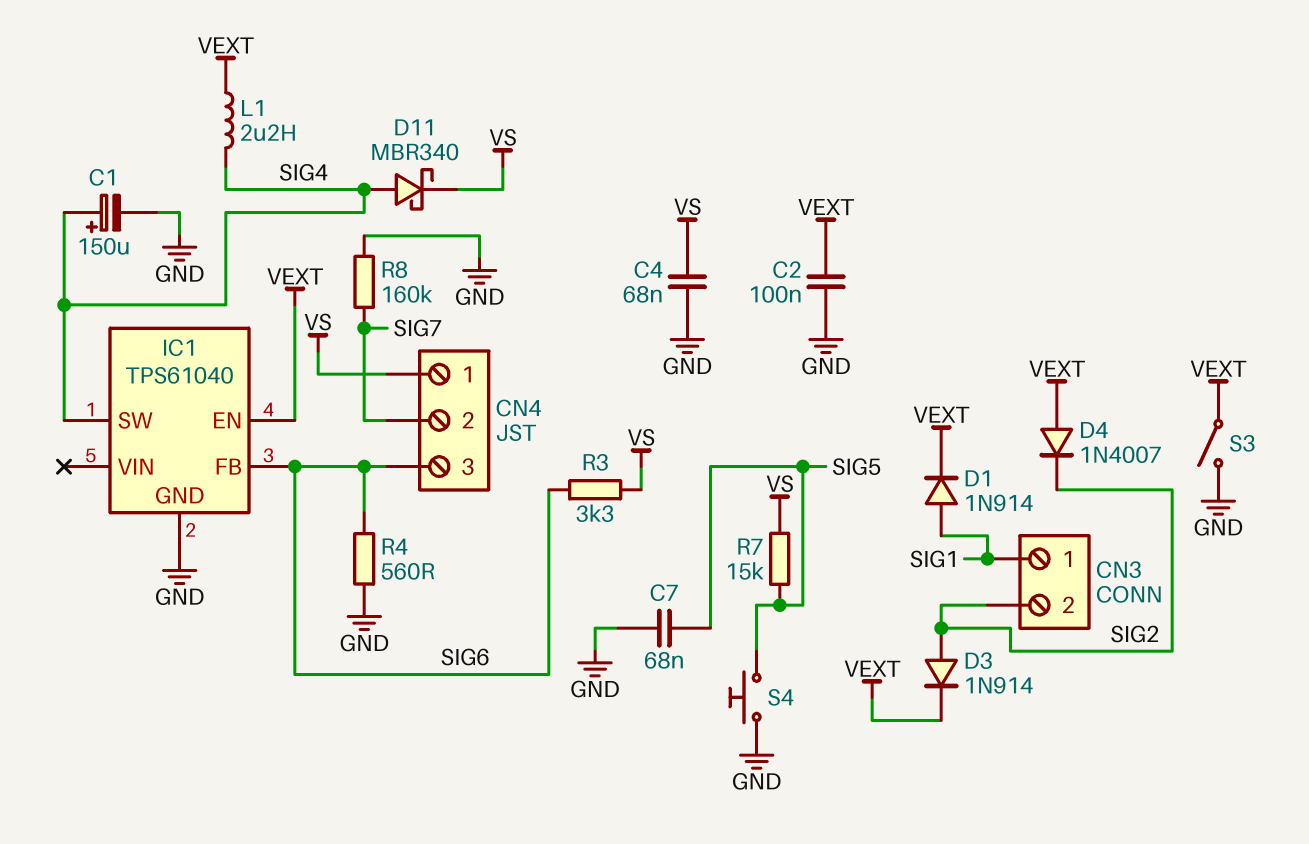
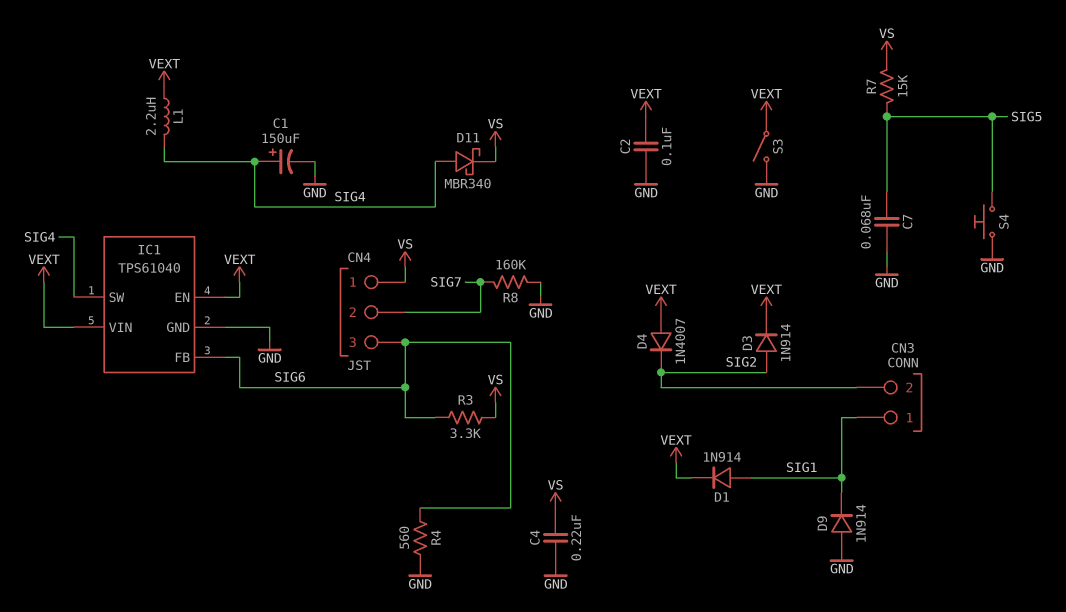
C4: 68nF (GND, VS) -> 220nF (GND, VS)
D9: none -> diode 1N914 (A GND, K SIG1)
IC1 pin VIN: none -> VEXT

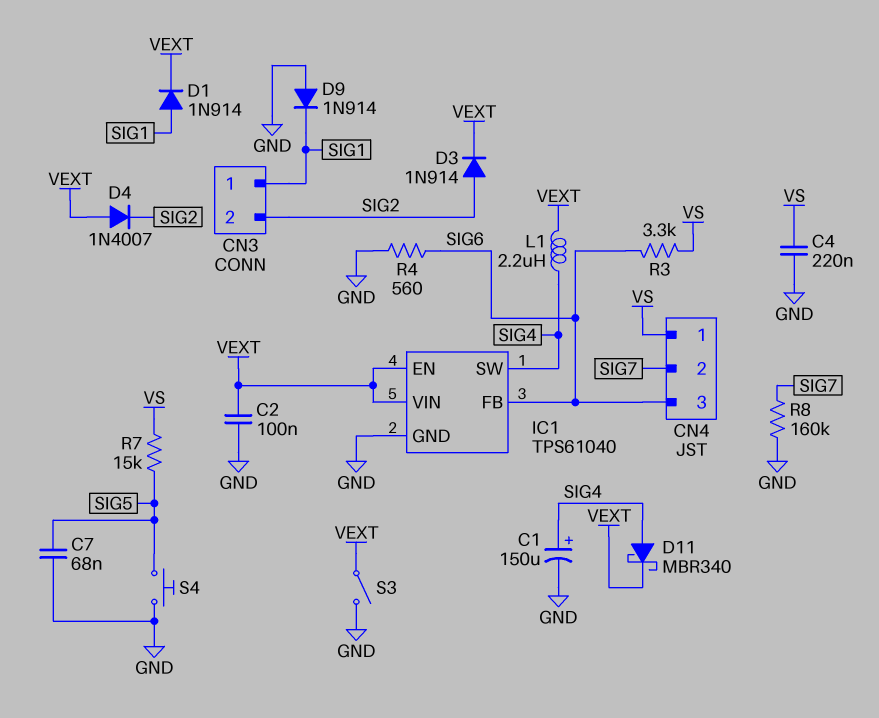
D11: schottky MBR340 (A SIG4, K VS) -> schottky MBR340 (A SIG4, K VEXT)

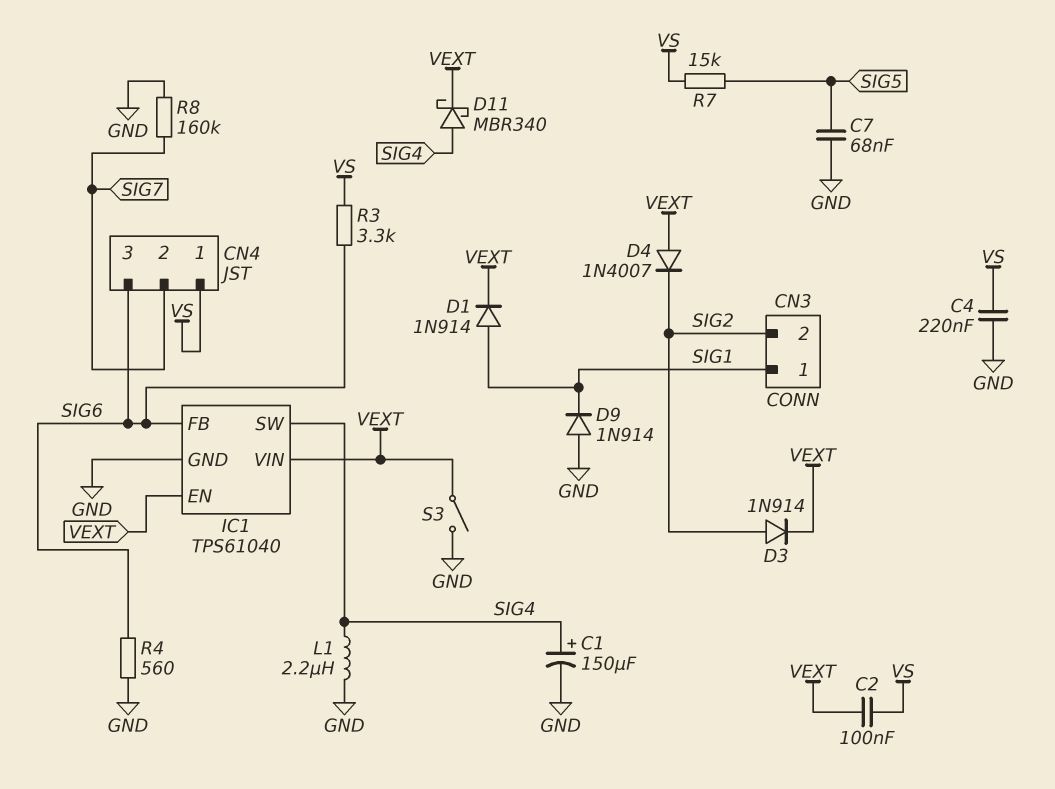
C2: 100nF (GND, VEXT) -> 100nF (VEXT, VS)
L1: 2.2uH (SIG4, VEXT) -> 2.2uH (GND, SIG4)
S4: button (GND, SIG5) -> none

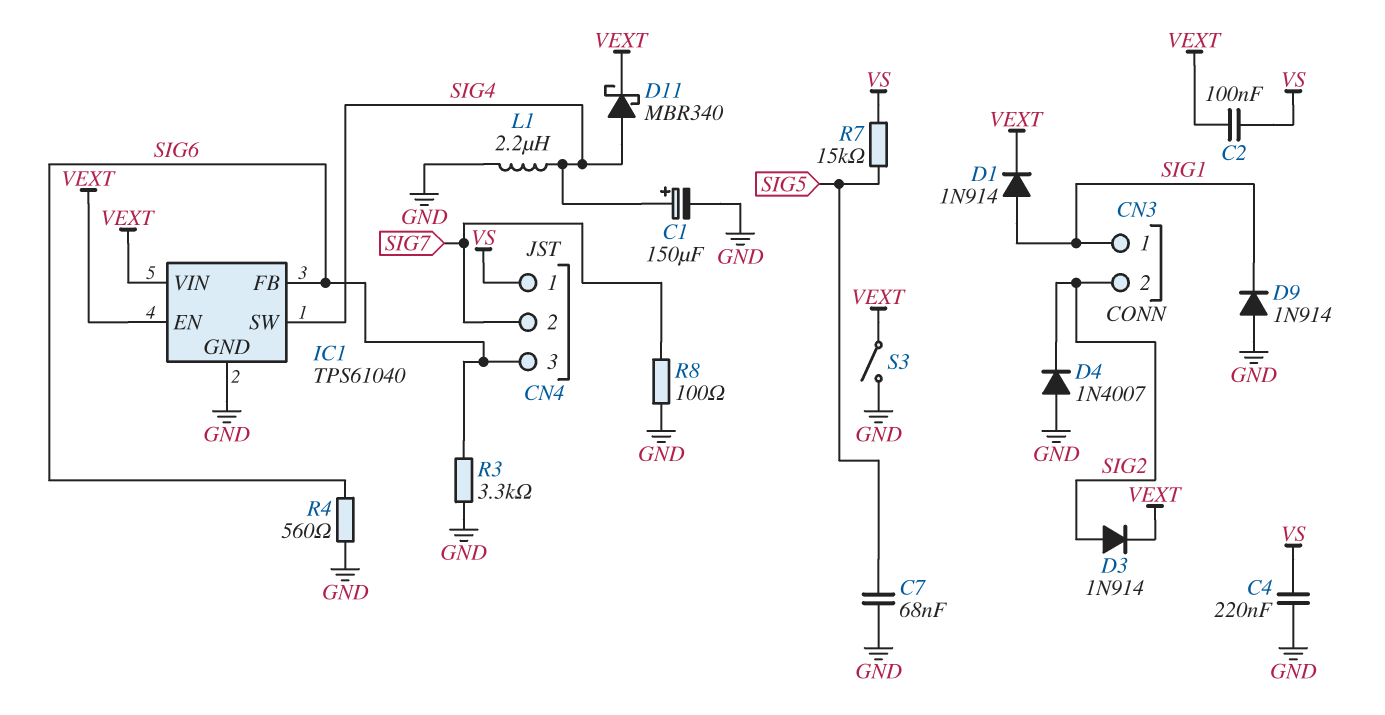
D4: diode 1N4007 (A VEXT, K SIG2) -> diode 1N4007 (A GND, K SIG2)
R3: 3.3k (SIG6, VS) -> 3.3k (GND, SIG6)
R8: 160k (GND, SIG7) -> 100 (GND, SIG7)

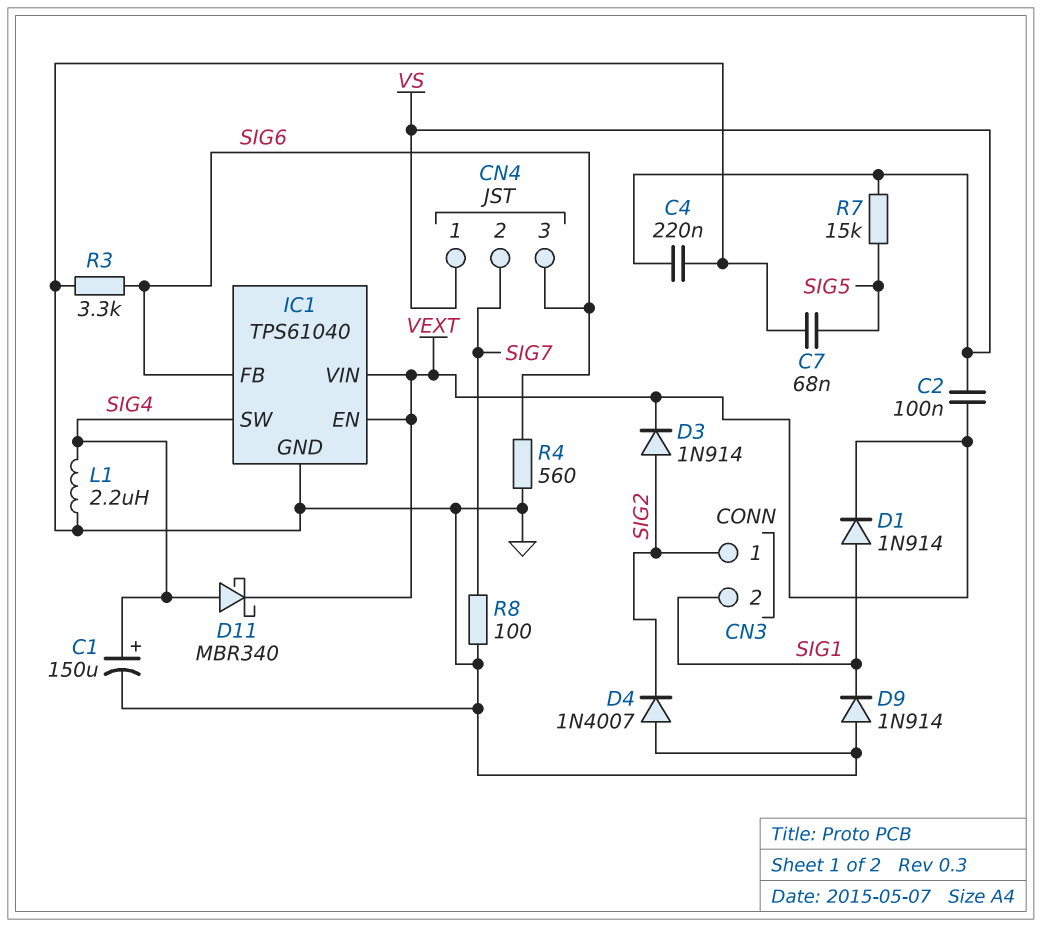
CN3 pin 1: SIG1 -> SIG2
CN3 pin 2: SIG2 -> SIG1
S3: switch (GND, VEXT) -> none

